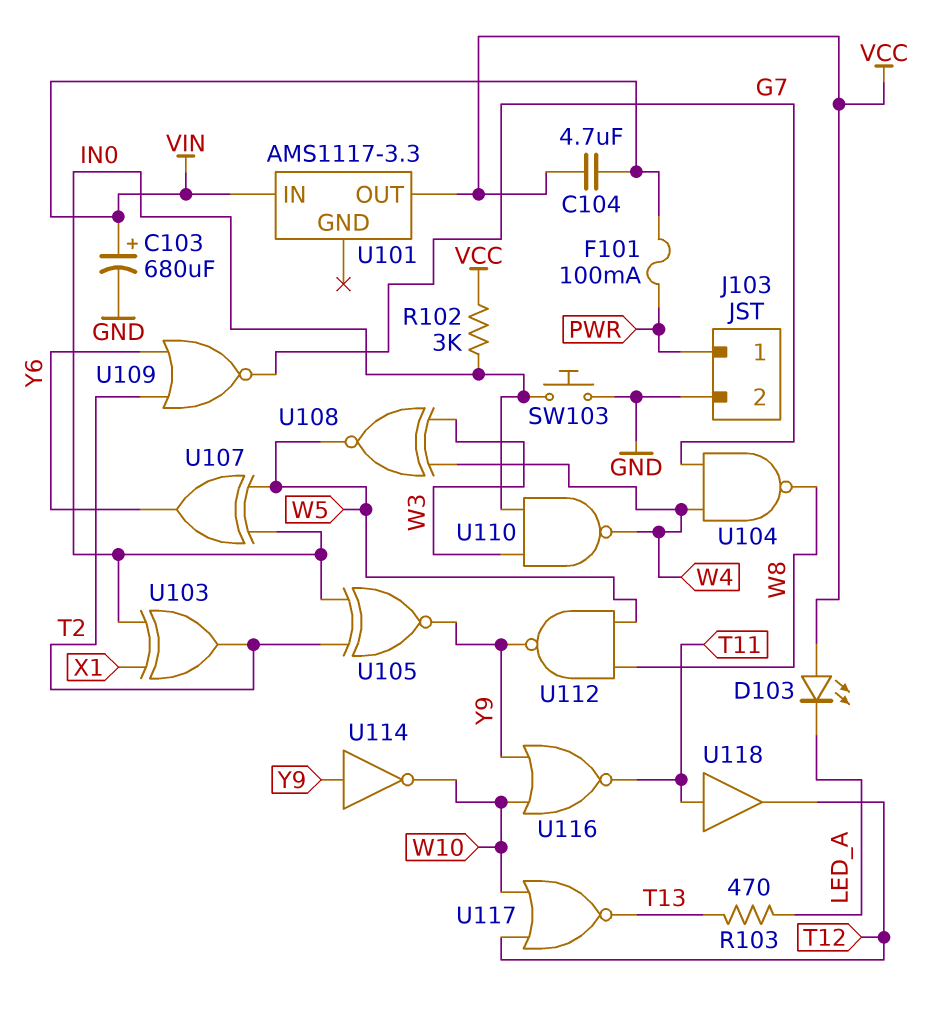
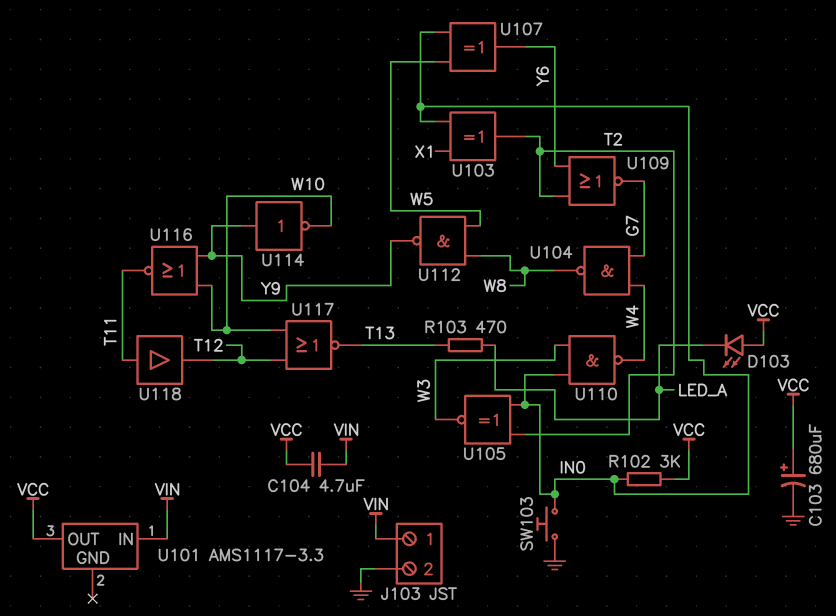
C103: 680uF (plus VIN, minus GND) -> 680uF (plus VCC, minus GND)
F101: 100mA (PWR, VIN) -> none
J103 pin 1: PWR -> VIN
U105: XNOR (in IN0, in T2, out Y9) -> XNOR (in IN0, in T2, out W3)
U108: XNOR (in W3, in W4, out W5) -> none

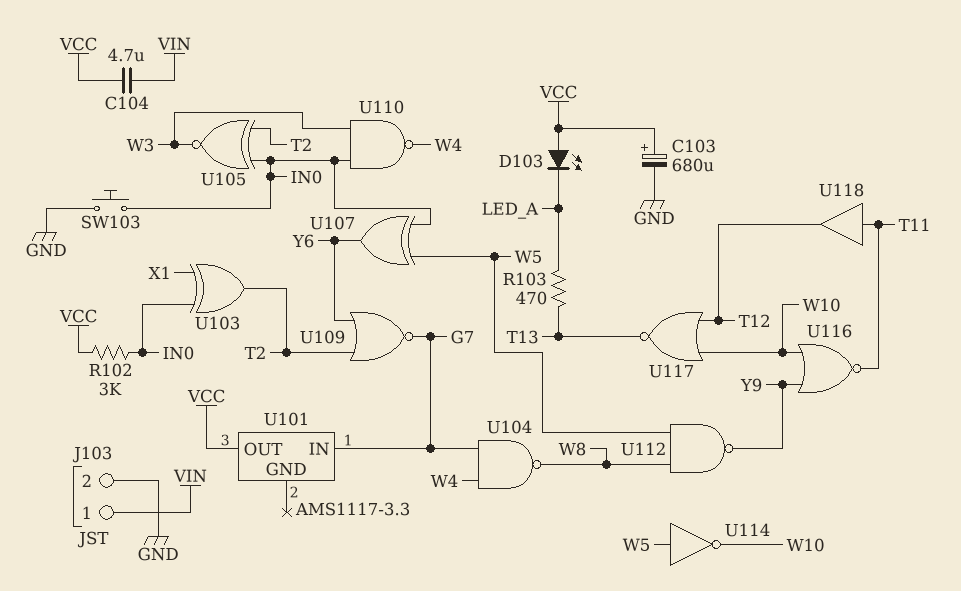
U101 pin IN: VIN -> G7
U114: NOT (in Y9, out W10) -> NOT (in W5, out W10)

